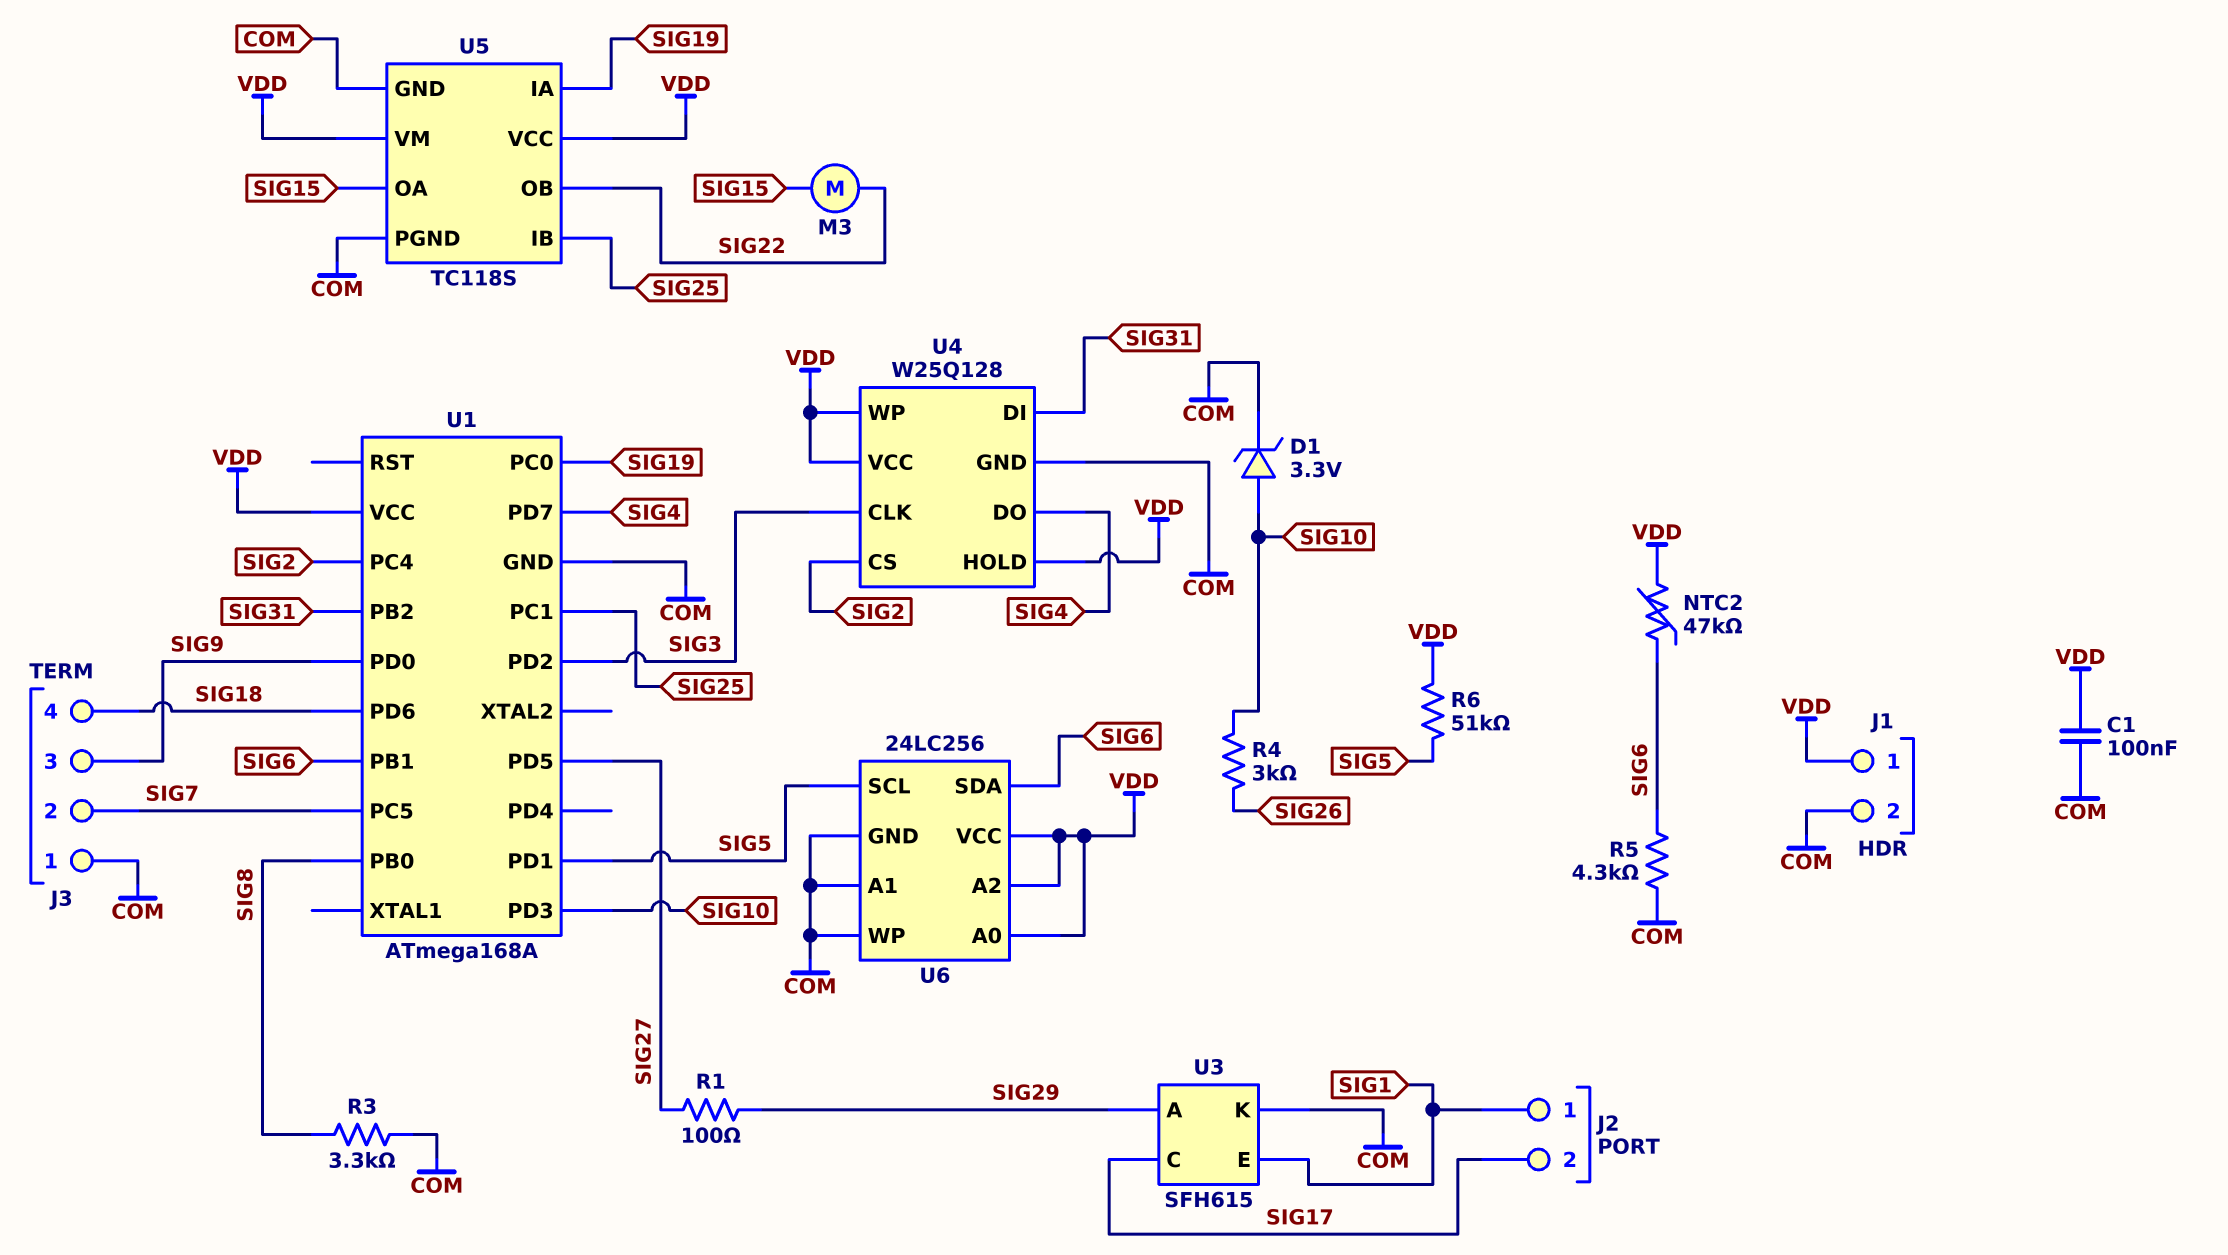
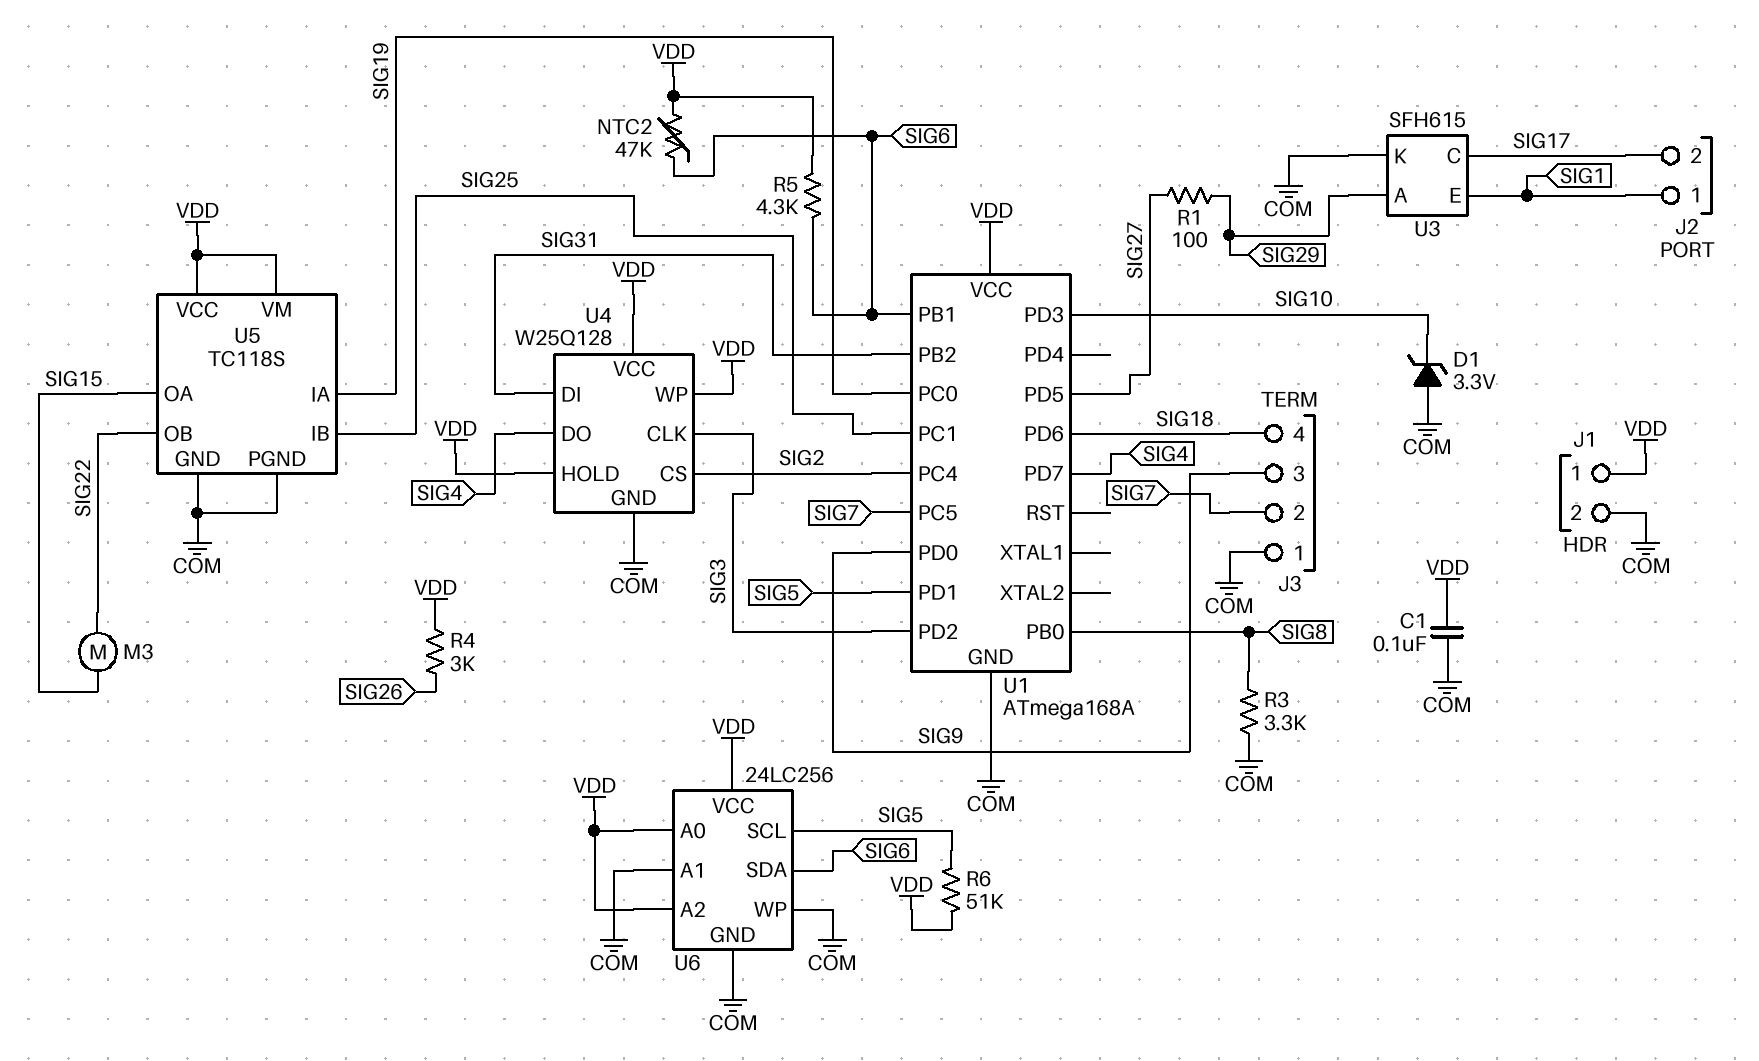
D1: zener 3.3V (A SIG10, K COM) -> zener 3.3V (A COM, K SIG10)
R4: 3k (SIG10, SIG26) -> 3k (SIG26, VDD)
R5: 4.3k (COM, SIG6) -> 4.3k (SIG6, VDD)

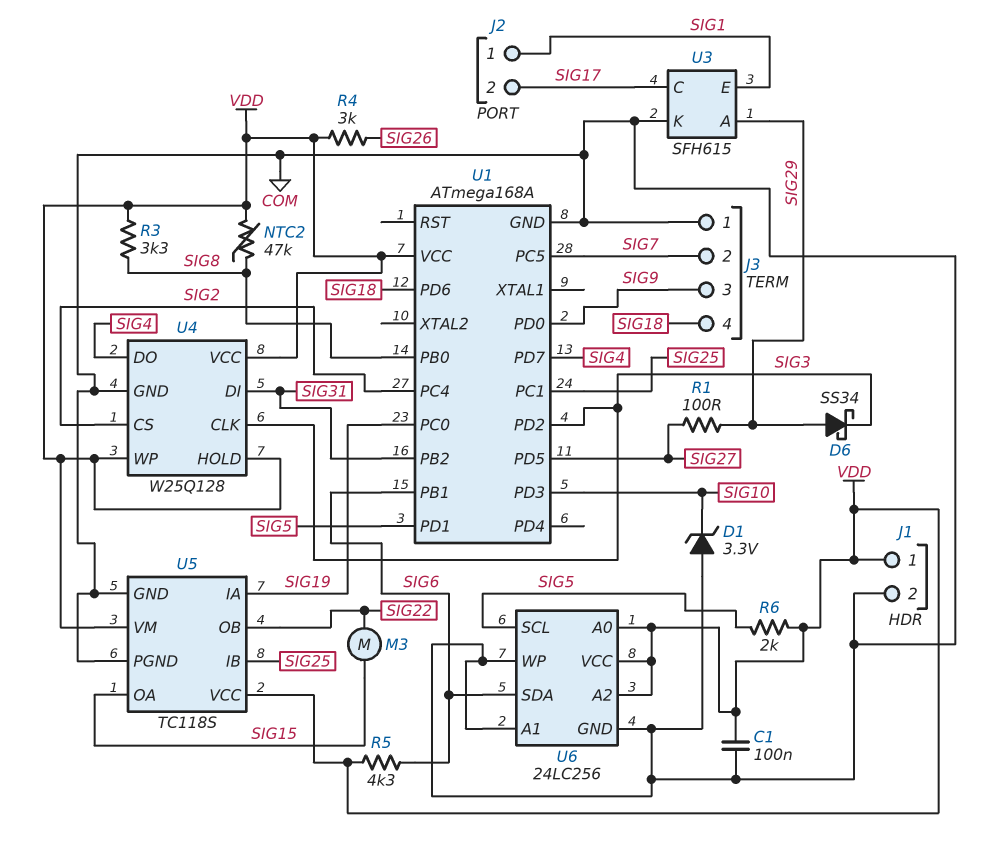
D6: none -> schottky SS34 (A SIG29, K SIG3)
NTC2: 47k (SIG6, VDD) -> 47k (SIG8, VDD)
R3: 3.3k (COM, SIG8) -> 3.3k (SIG8, VDD)
R6: 51k (SIG5, VDD) -> 2k (SIG5, VDD)

